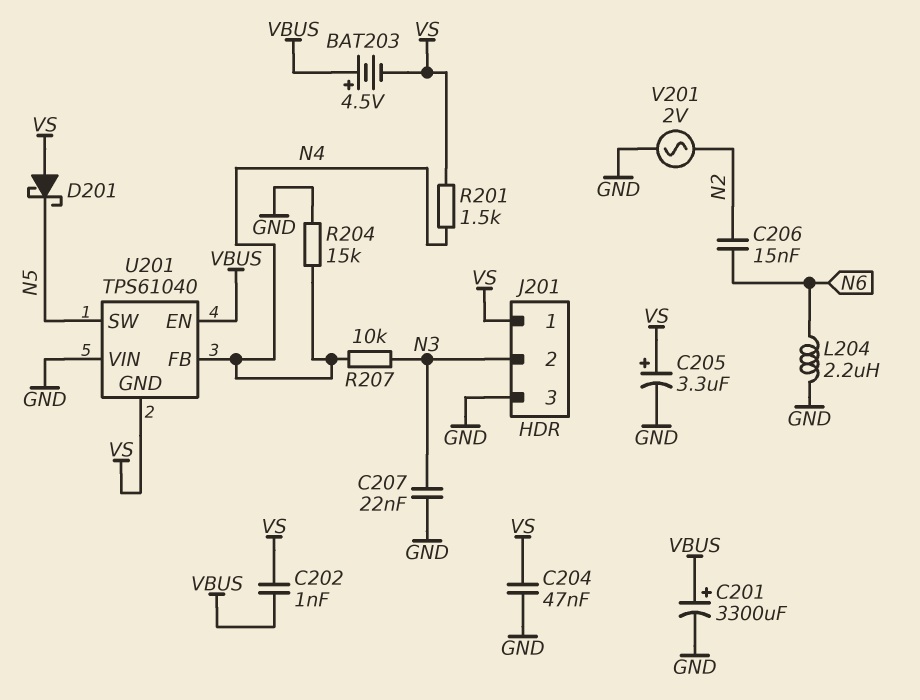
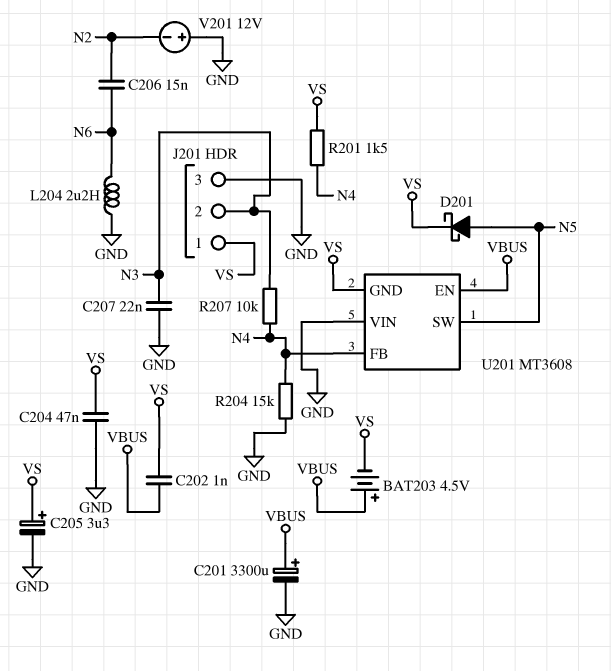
D201: schottky (A VS, K N5) -> schottky (A N5, K VS)
U201: TPS61040 -> MT3608
V201: AC 2V (GND, N2) -> 12V (plus GND, minus N2)

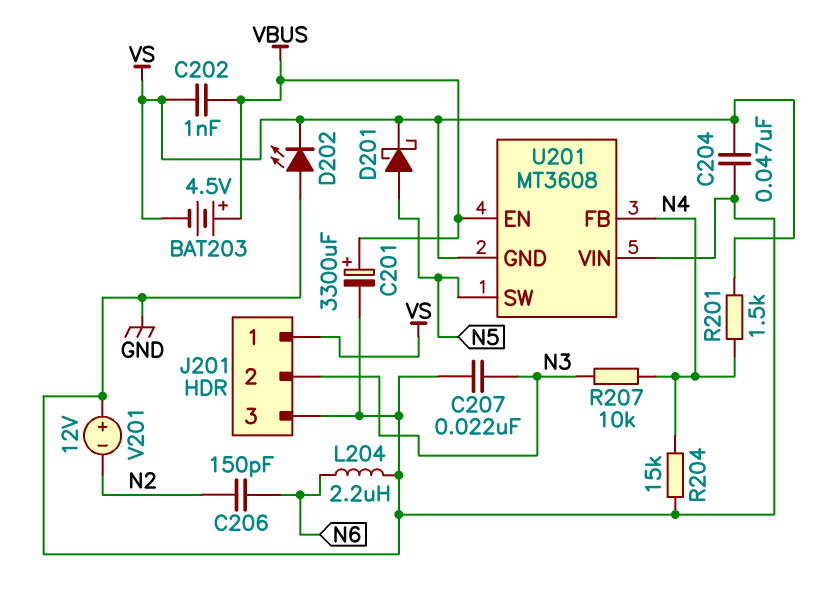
C205: 3.3uF (plus VS, minus GND) -> none
C206: 15nF (N2, N6) -> 150pF (N2, N6)
D202: none -> LED (A GND, K VS)

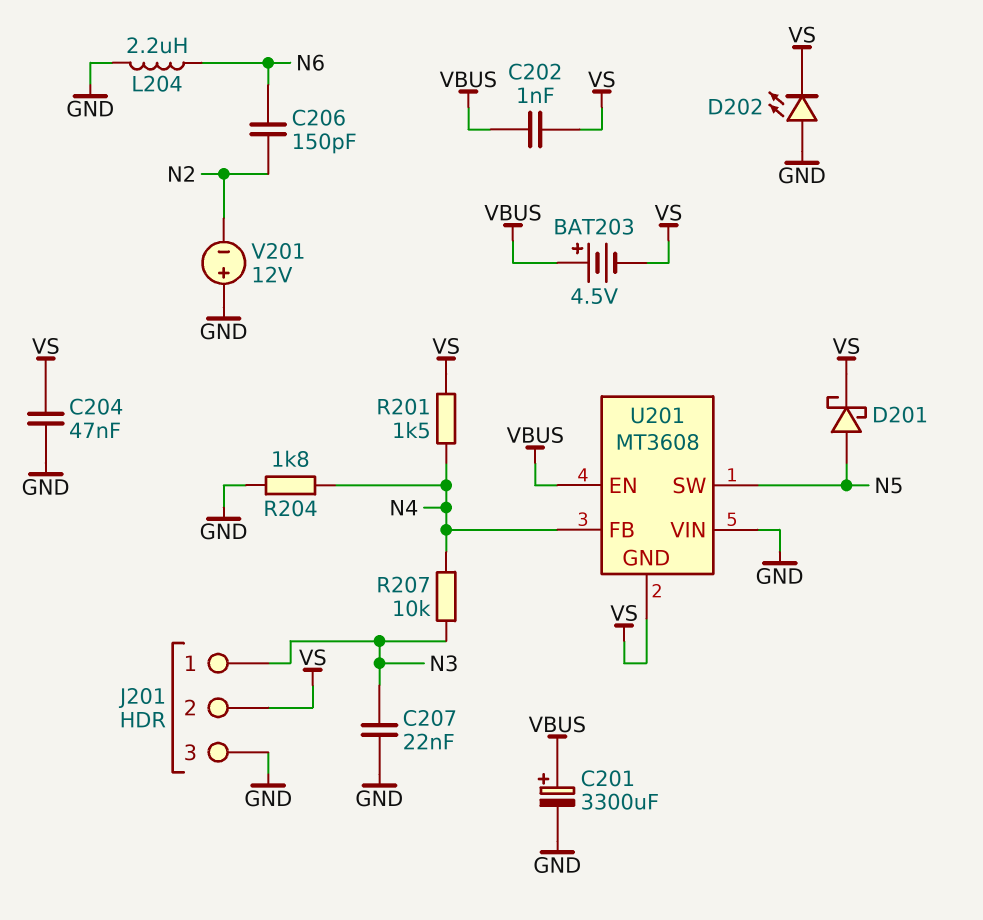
J201 pin 1: VS -> N3
J201 pin 2: N3 -> VS
R204: 15k (GND, N4) -> 1.8k (GND, N4)

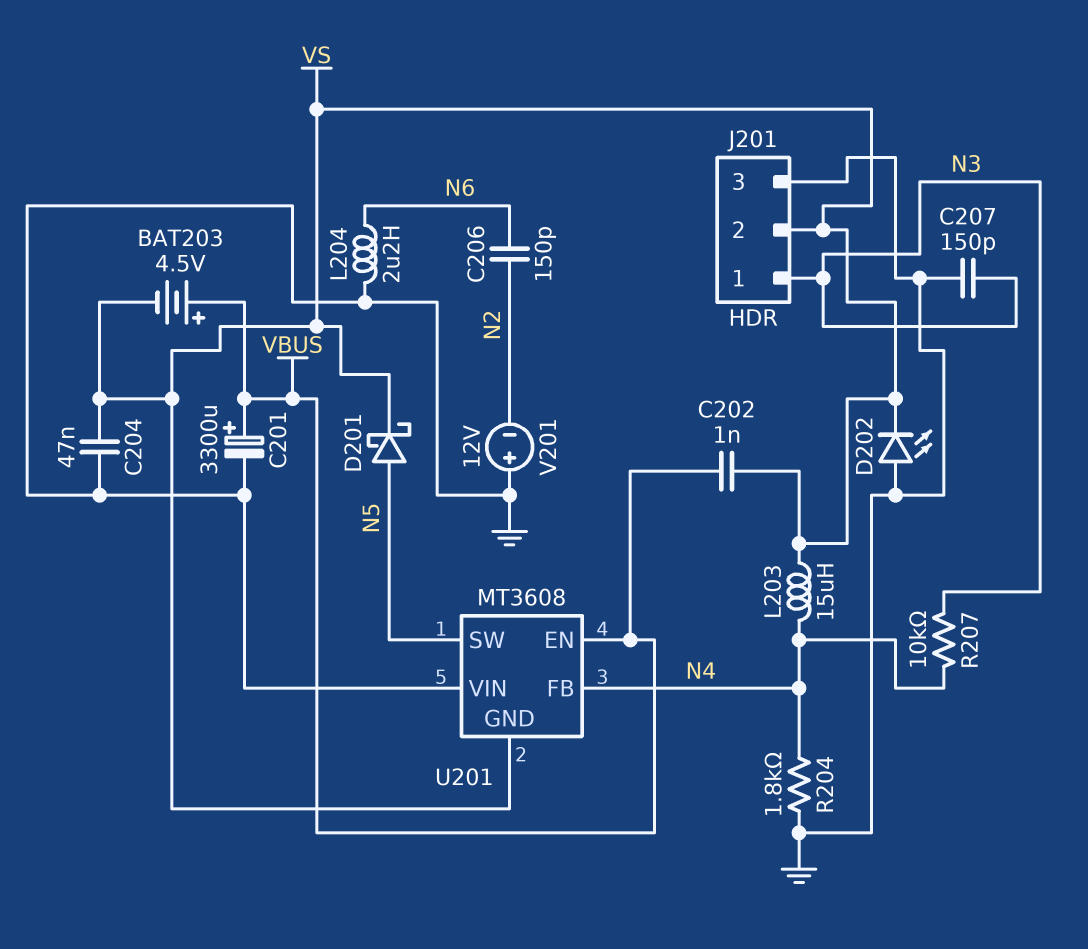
C207: 22nF (GND, N3) -> 150pF (GND, N3)
L203: none -> 15uH (N4, VS)
R201: 1.5k (N4, VS) -> none

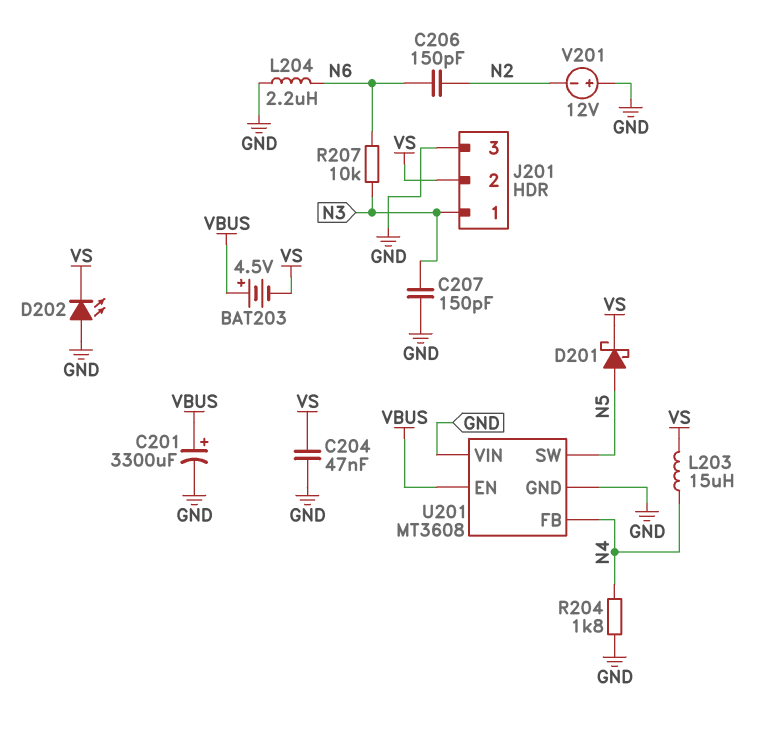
C202: 1nF (VBUS, VS) -> none
R207: 10k (N3, N4) -> 10k (N3, N6)
U201 pin GND: VS -> GND

